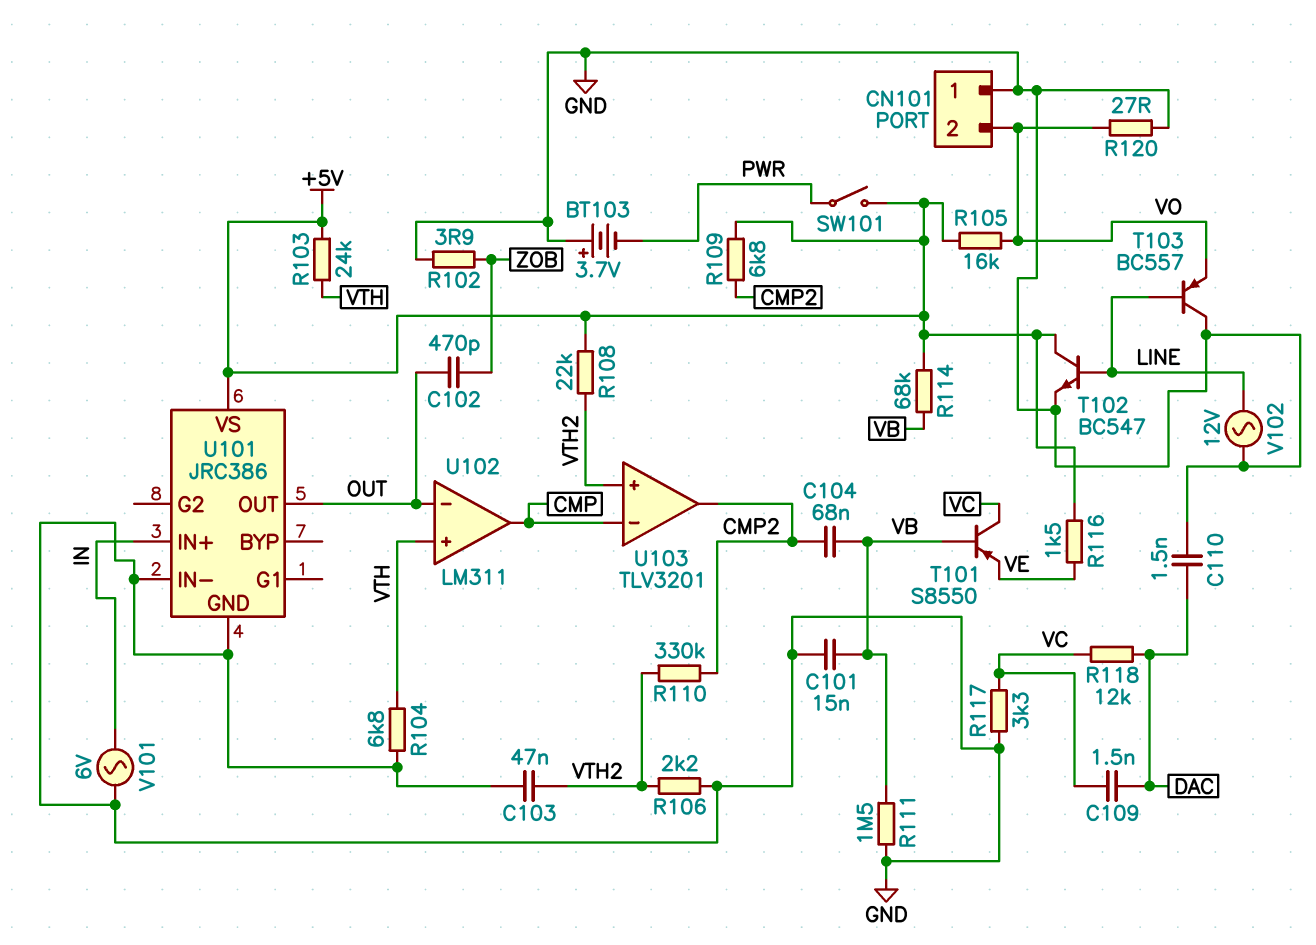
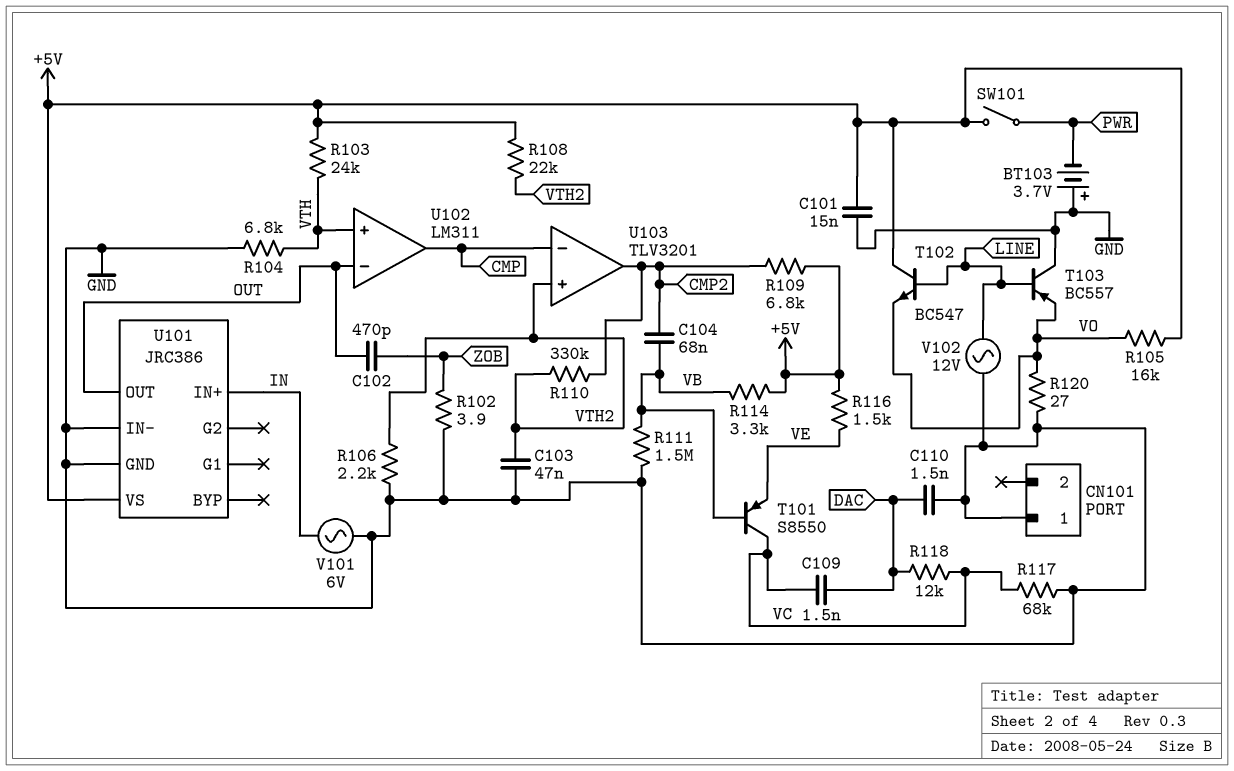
C101: 15nF (GND, VB) -> 15nF (+5V, GND)
CN101 pin 2: VO -> none
R114: 68k (+5V, VB) -> 3.3k (+5V, VB)
R117: 3.3k (GND, VC) -> 68k (GND, VC)
T102: NPN BC547 (B LINE, C +5V, E GND) -> NPN BC547 (B LINE, C +5V, E VO)

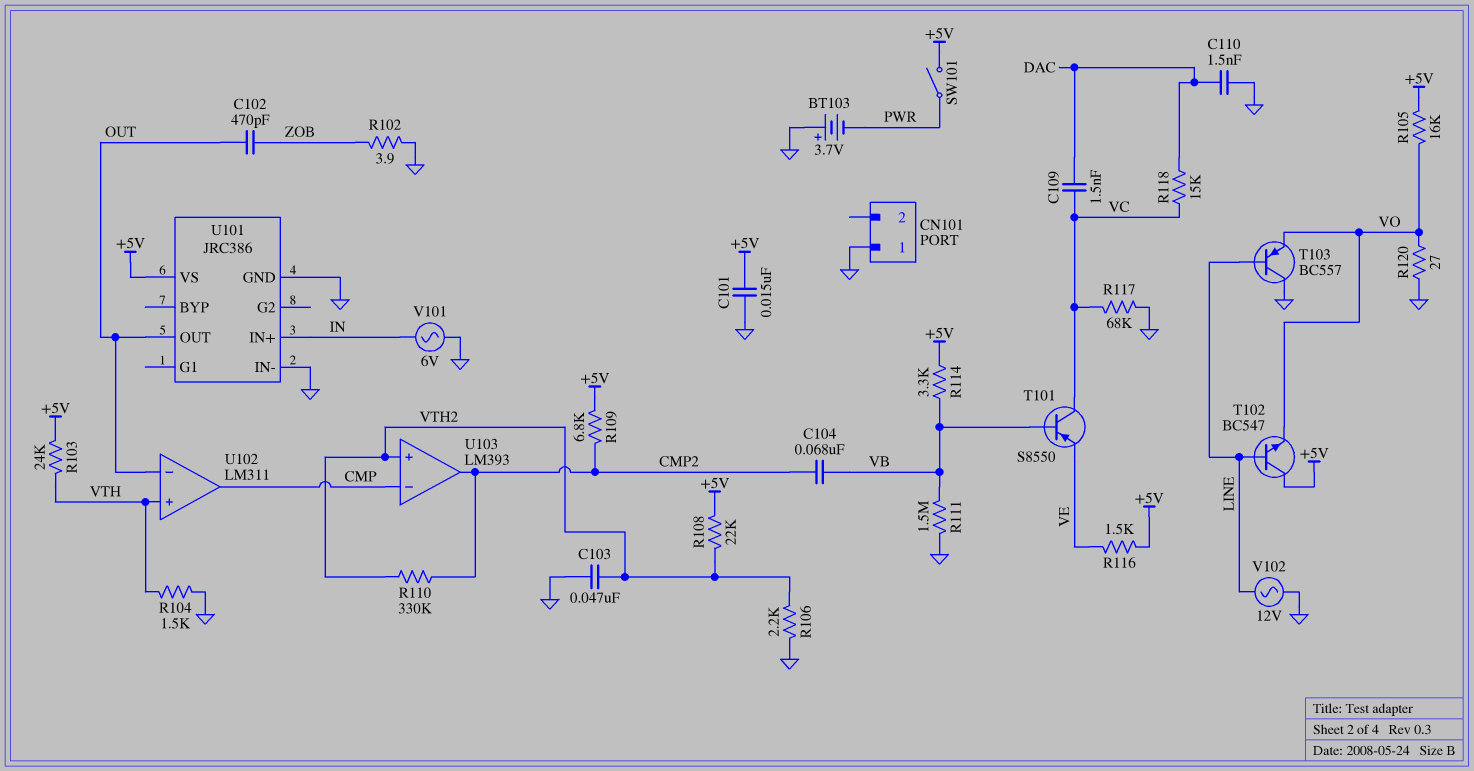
R104: 6.8k (GND, VTH) -> 1.5k (GND, VTH)
R118: 12k (DAC, VC) -> 15k (DAC, VC)
U103: TLV3201 -> LM393

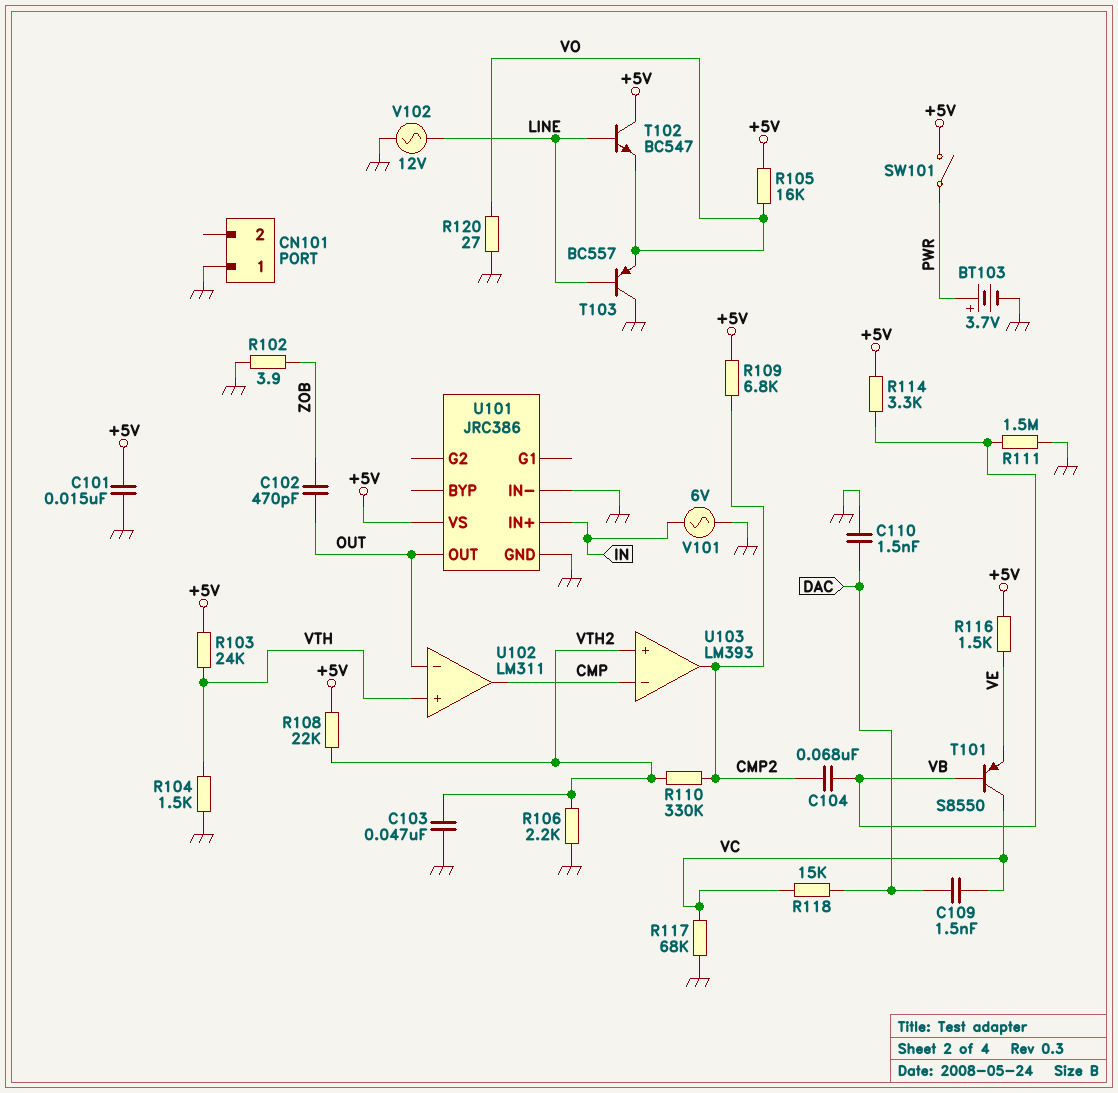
BT103: 3.7V (plus GND, minus PWR) -> 3.7V (plus PWR, minus GND)

